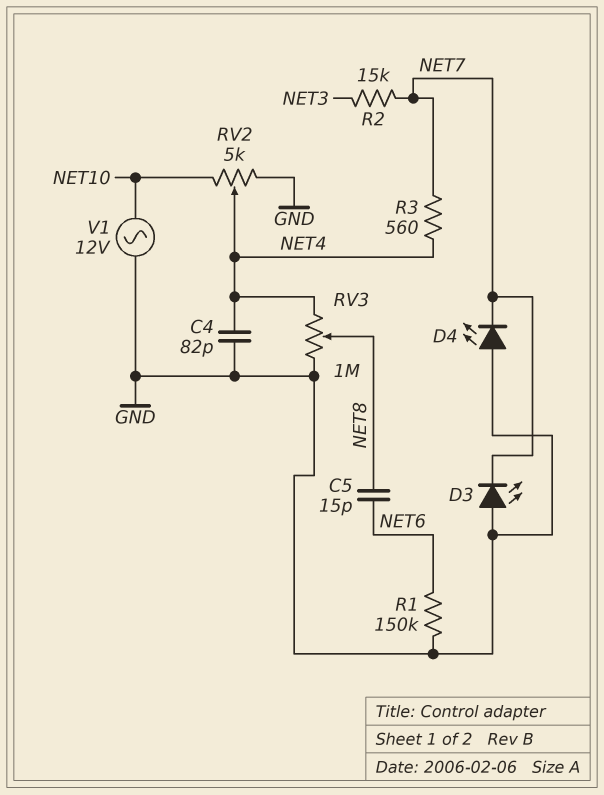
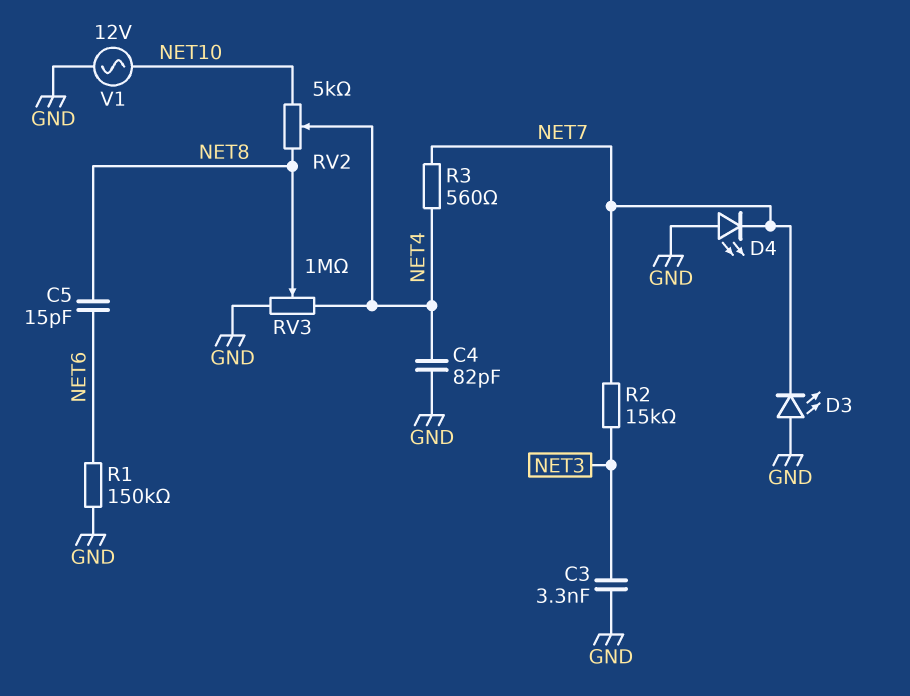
C3: none -> 3.3nF (GND, NET3)
RV2: 5k (GND, NET10, wiper NET4) -> 5k (NET8, NET10, wiper NET4)

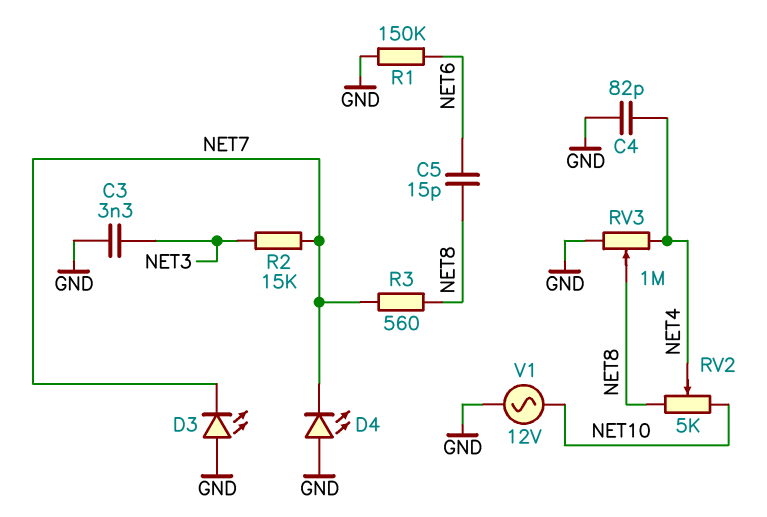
R3: 560 (NET4, NET7) -> 560 (NET7, NET8)

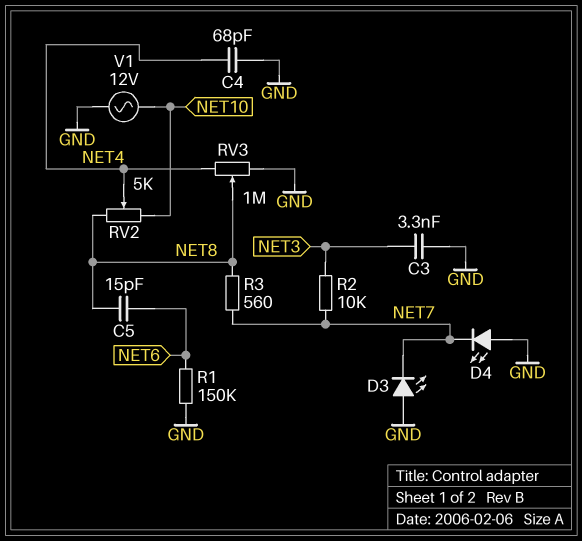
C4: 82pF (GND, NET4) -> 68pF (GND, NET4)
R2: 15k (NET3, NET7) -> 10k (NET3, NET7)

